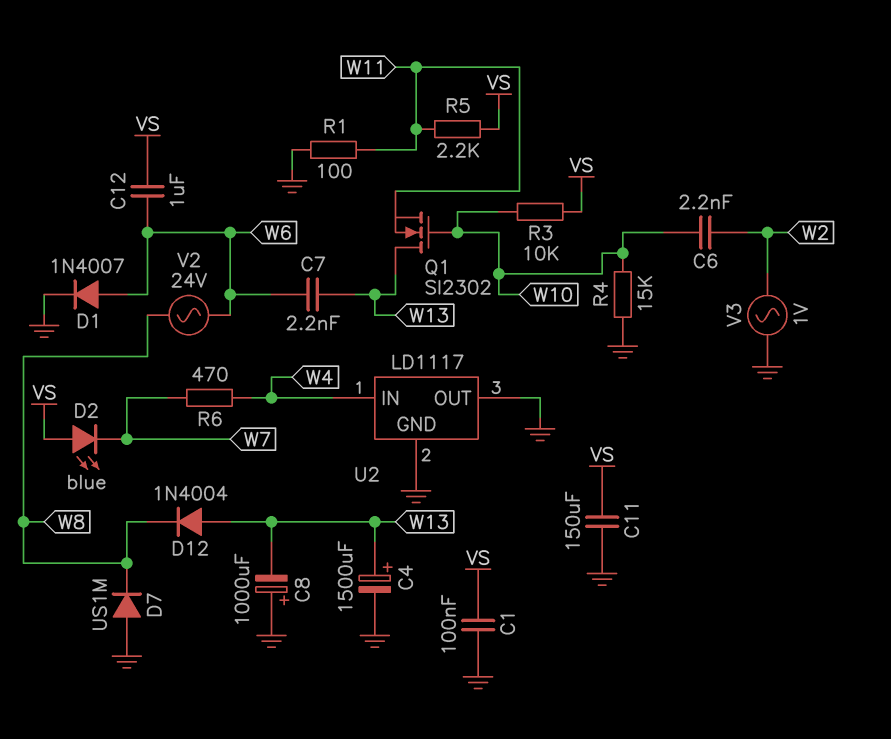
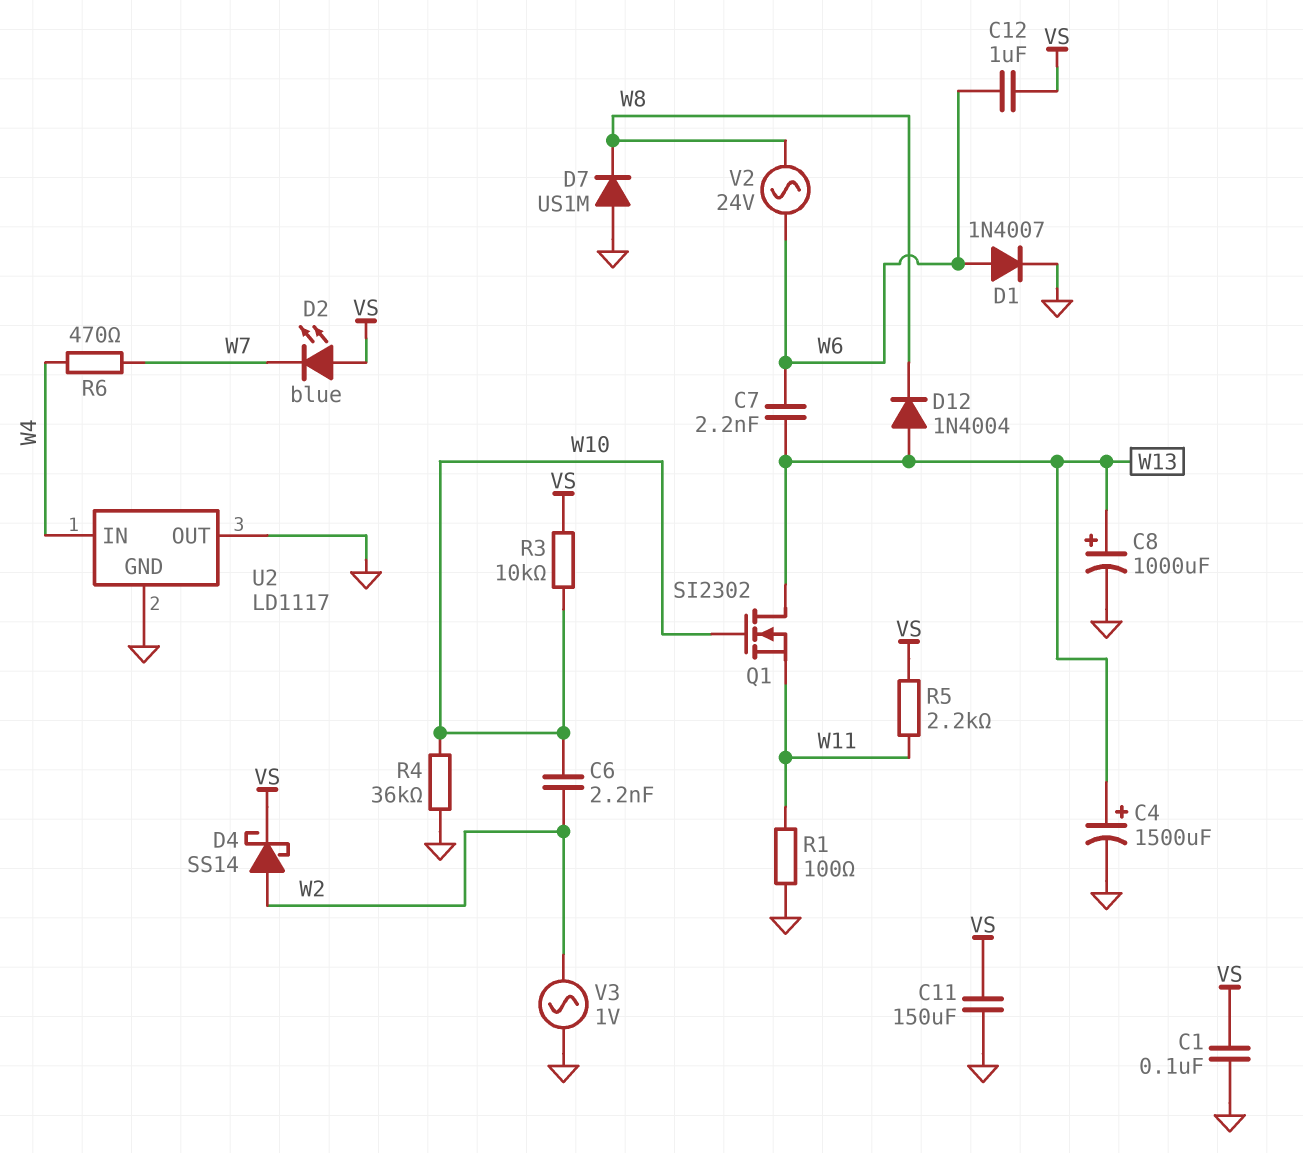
C8: 1000uF (plus GND, minus W13) -> 1000uF (plus W13, minus GND)
D4: none -> schottky SS14 (A W2, K VS)
R4: 15k (GND, W10) -> 36k (GND, W10)

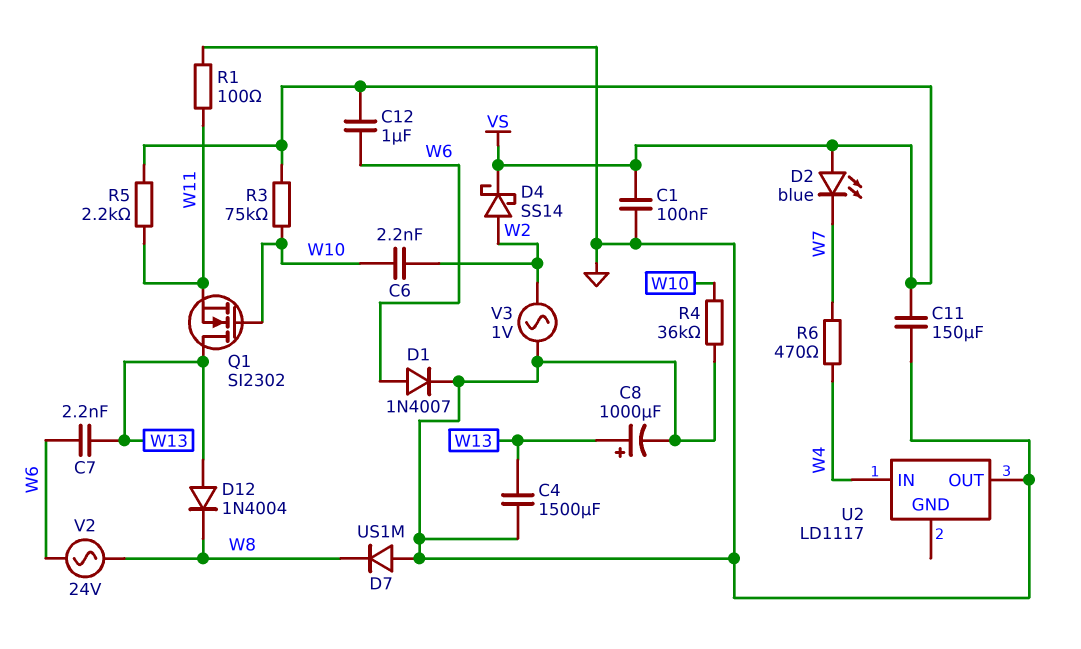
C4: 1500uF (plus W13, minus GND) -> 1500uF (GND, W13)
R3: 10k (VS, W10) -> 75k (VS, W10)
U2 pin GND: GND -> none

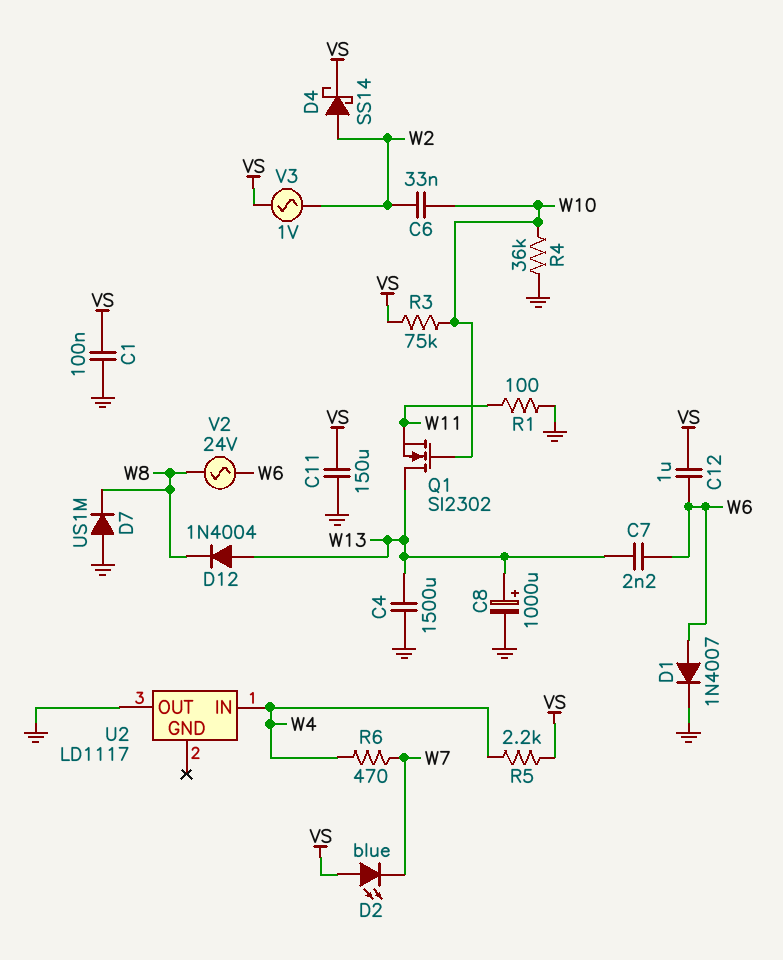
C6: 2.2nF (W2, W10) -> 33nF (W2, W10)
R5: 2.2k (VS, W11) -> 2.2k (VS, W4)
V3: AC 1V (GND, W2) -> AC 1V (VS, W2)

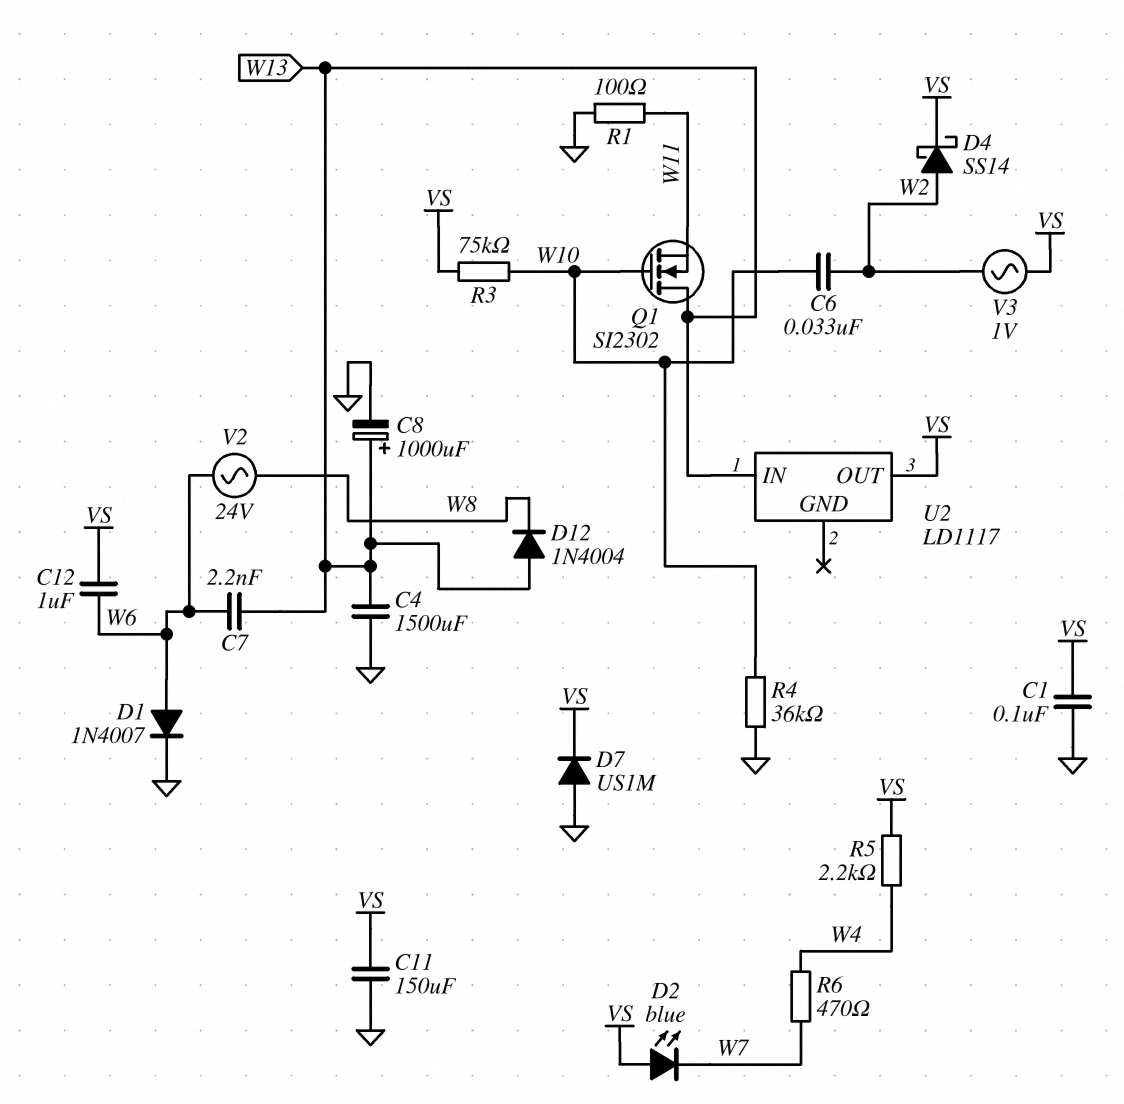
D7: diode US1M (A GND, K W8) -> diode US1M (A GND, K VS)
U2 pin IN: W4 -> W13
U2 pin OUT: GND -> VS

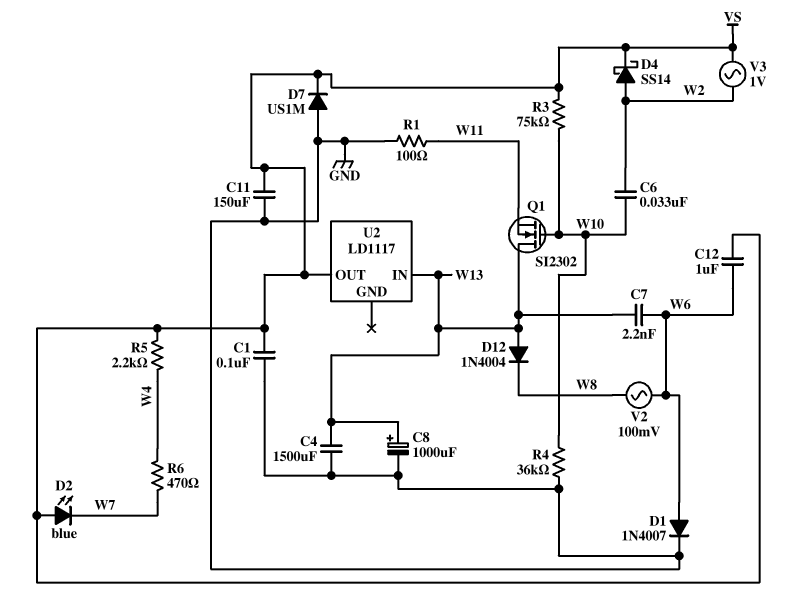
V2: AC 24V (W6, W8) -> AC 100mV (W6, W8)

